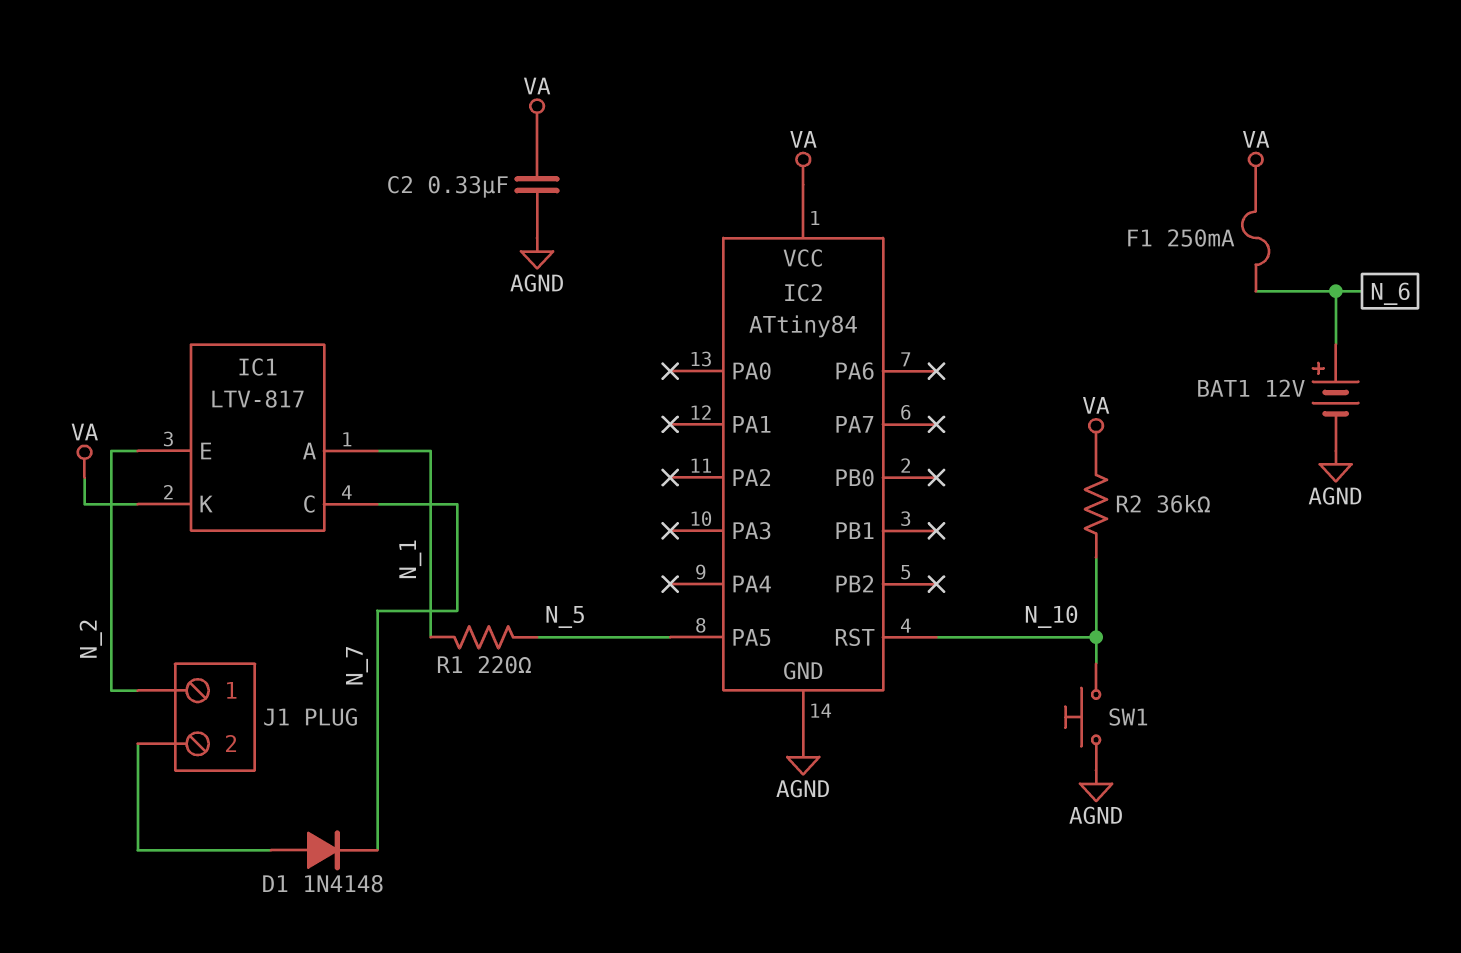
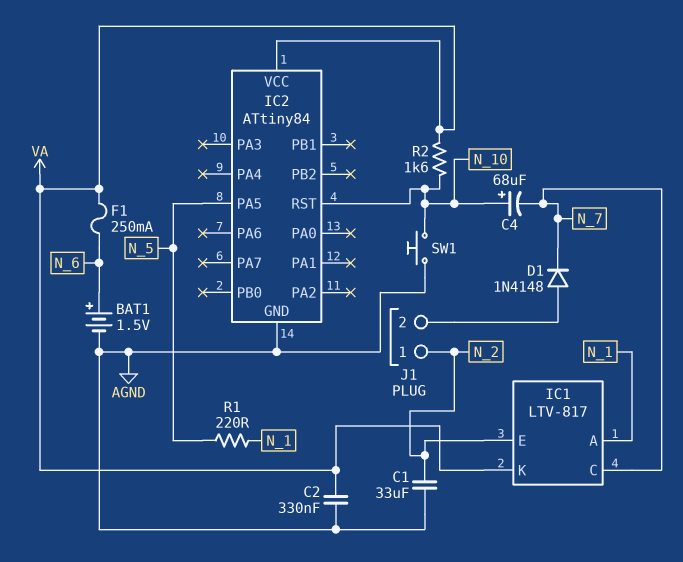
BAT1: 12V (plus N_6, minus AGND) -> 1.5V (plus N_6, minus AGND)
C1: none -> 33uF (AGND, N_2)
C4: none -> 68uF (plus N_10, minus N_7)
R2: 36k (N_10, VA) -> 1.6k (N_10, VA)

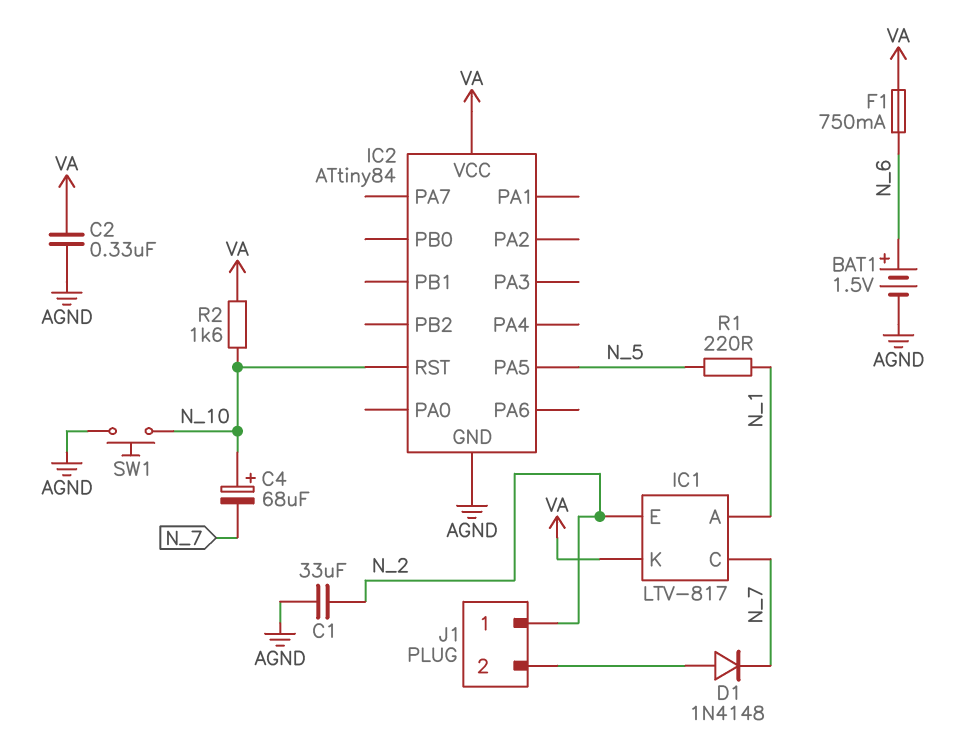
F1: 250mA (N_6, VA) -> 750mA (N_6, VA)

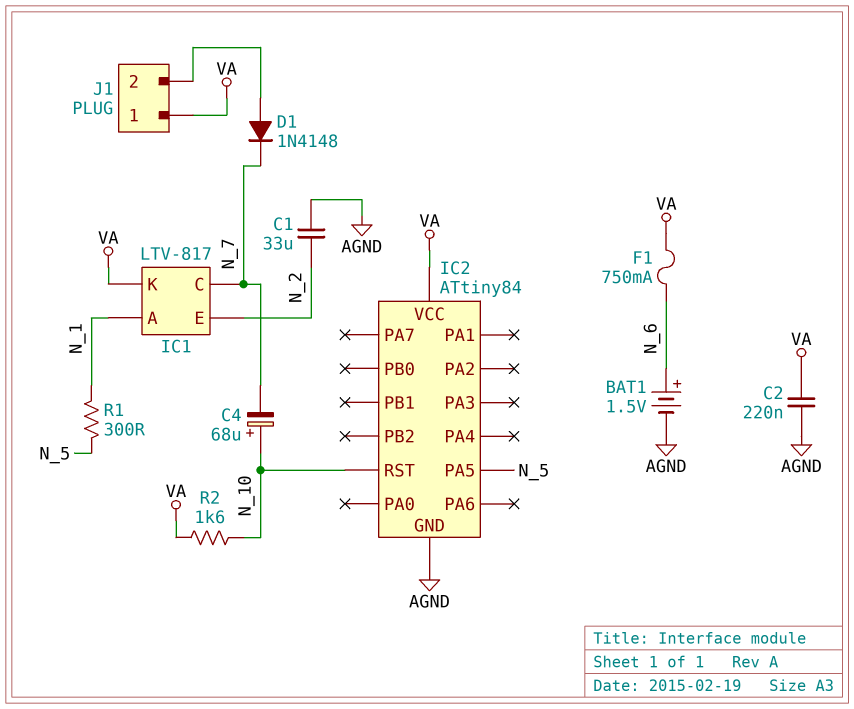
C2: 330nF (AGND, VA) -> 220nF (AGND, VA)
J1 pin 1: N_2 -> VA
R1: 220 (N_1, N_5) -> 300 (N_1, N_5)
SW1: button (AGND, N_10) -> none

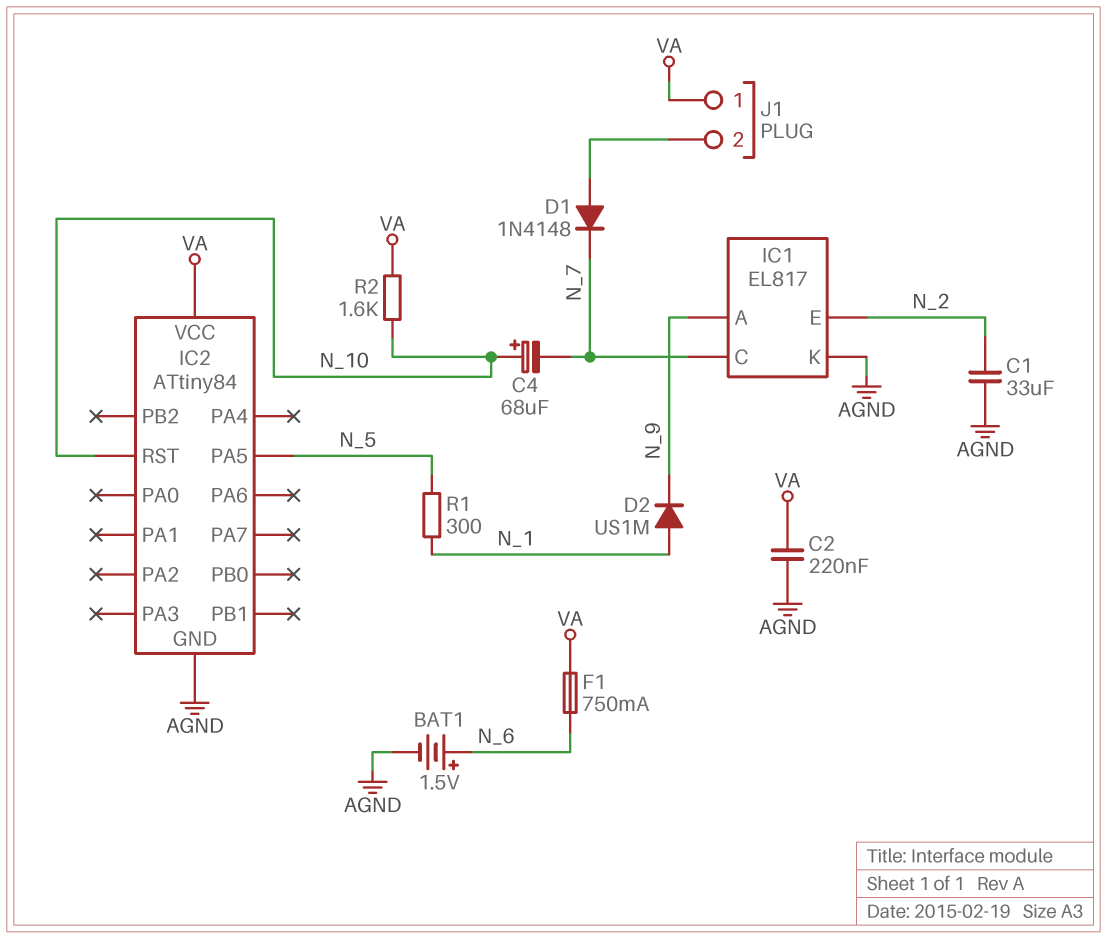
D2: none -> diode US1M (A N_1, K N_9)
IC1: LTV-817 -> EL817
IC1 pin A: N_1 -> N_9
IC1 pin K: VA -> AGND

